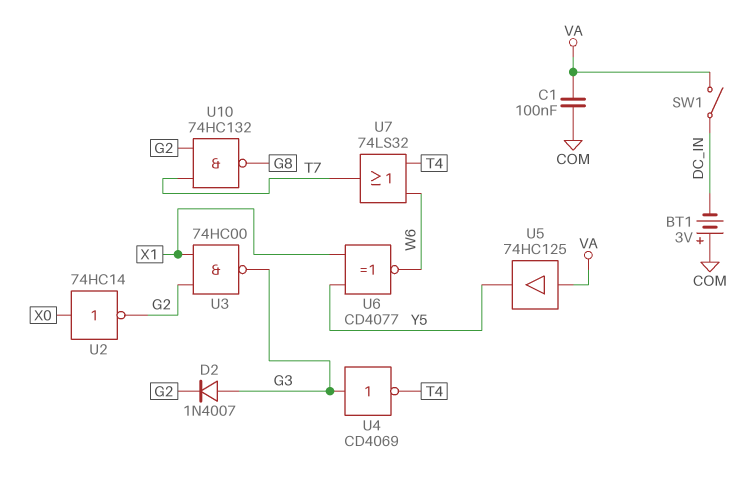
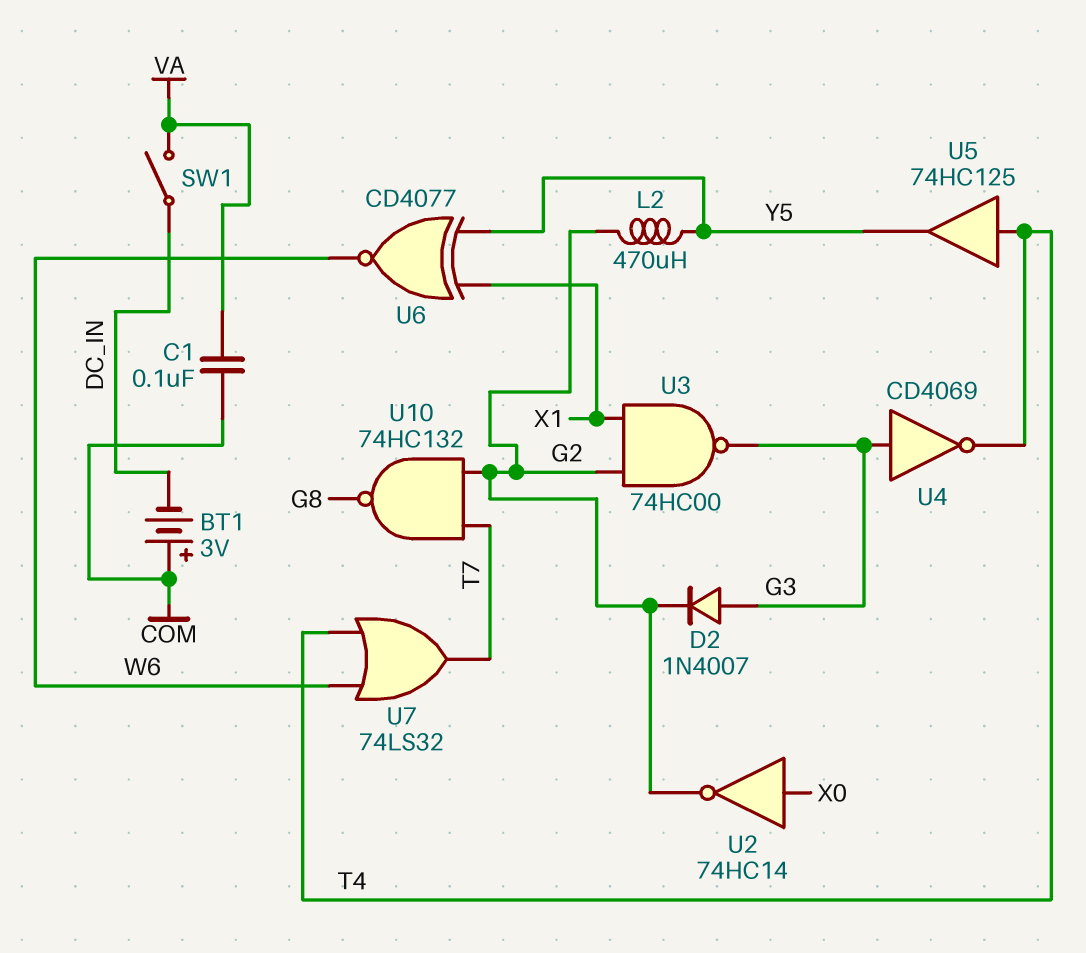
L2: none -> 470uH (G2, Y5)
U5: buffer 74HC125 (in VA, out Y5) -> buffer 74HC125 (in T4, out Y5)

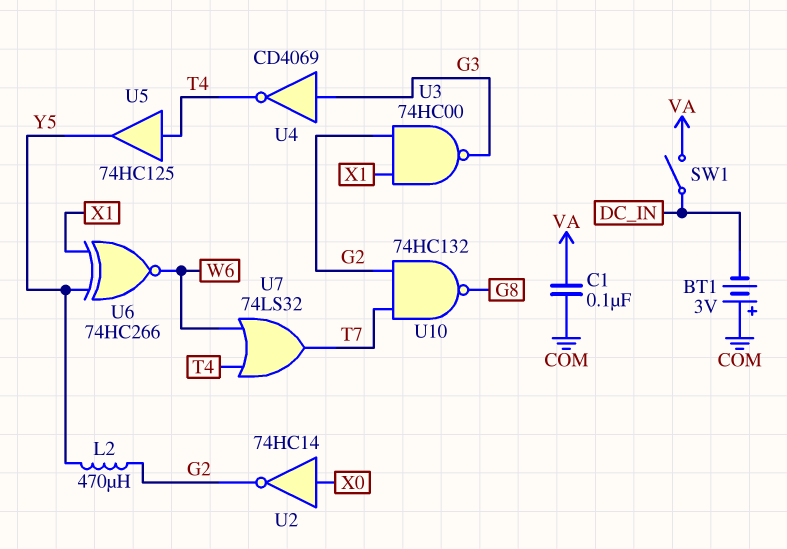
D2: diode 1N4007 (A G3, K G2) -> none
U6: XNOR CD4077 (in X1, in Y5, out W6) -> XNOR 74HC266 (in X1, in Y5, out W6)

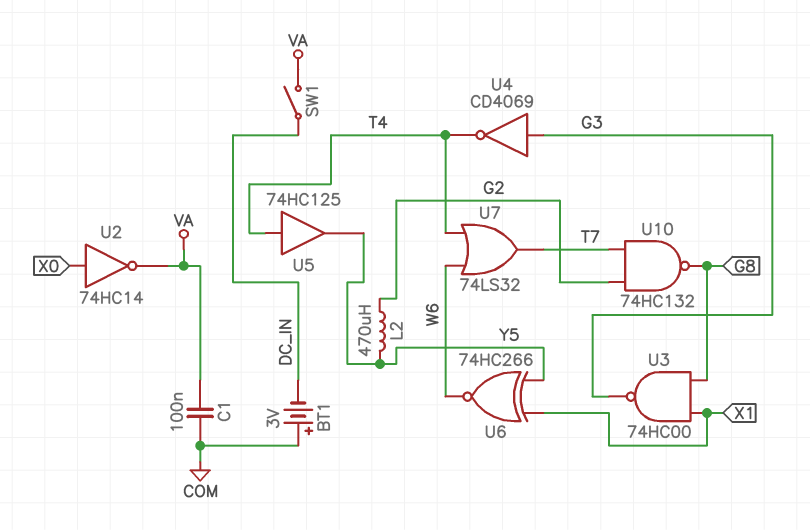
U2: NOT 74HC14 (in X0, out G2) -> NOT 74HC14 (in X0, out VA)
U3: NAND 74HC00 (in G2, in X1, out G3) -> NAND 74HC00 (in G8, in X1, out G3)

